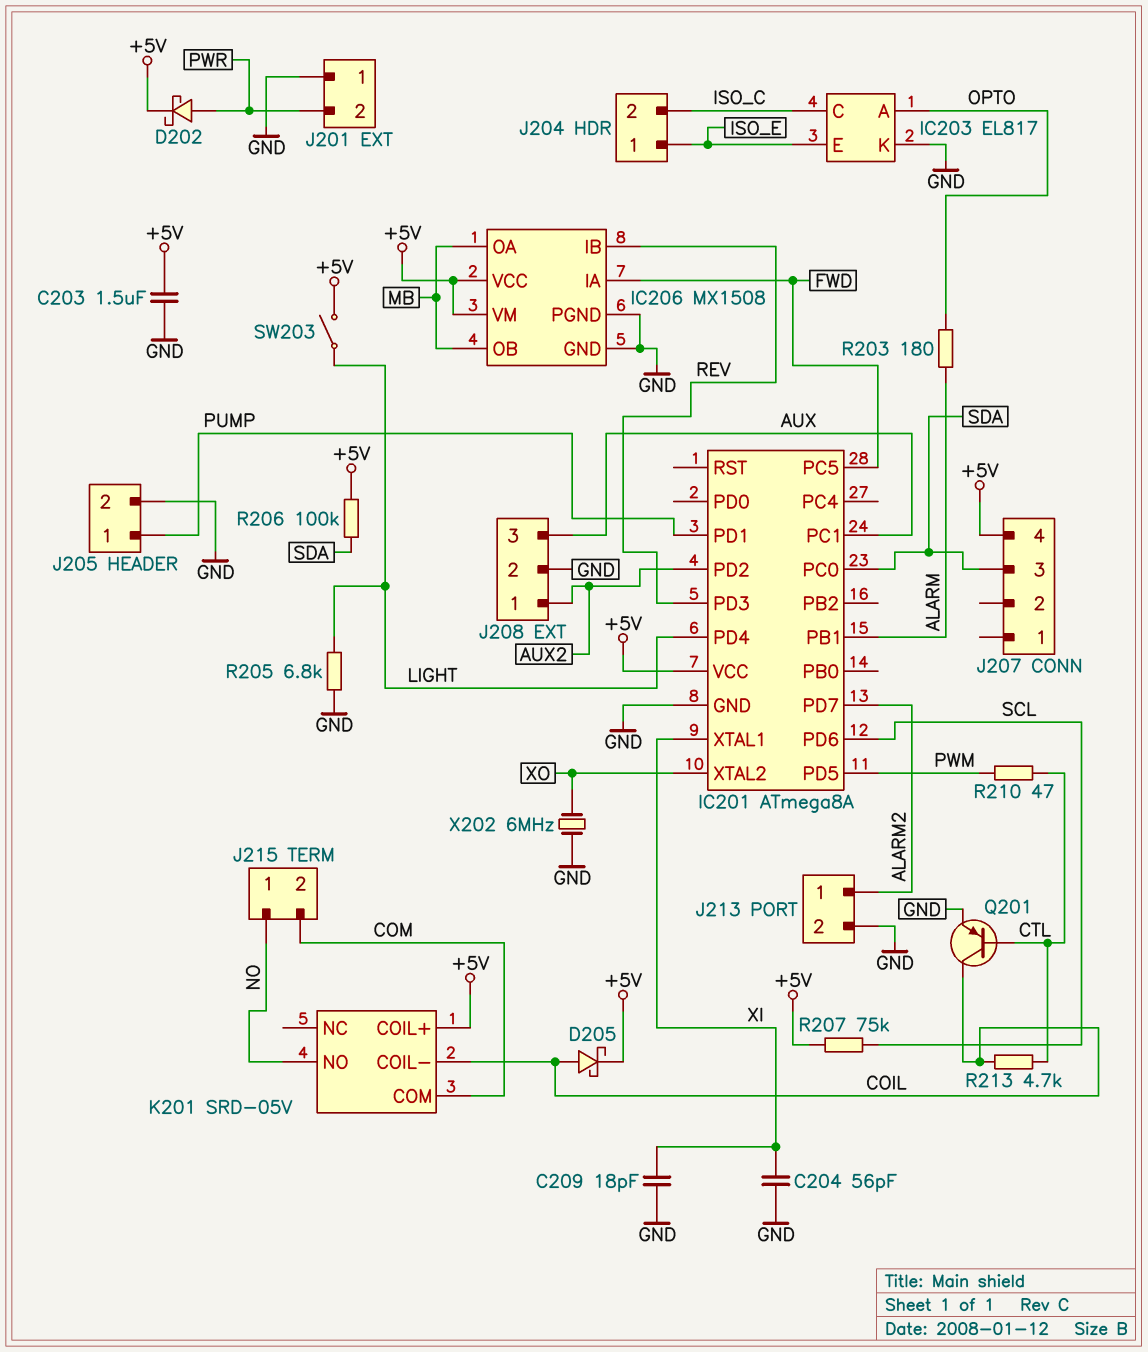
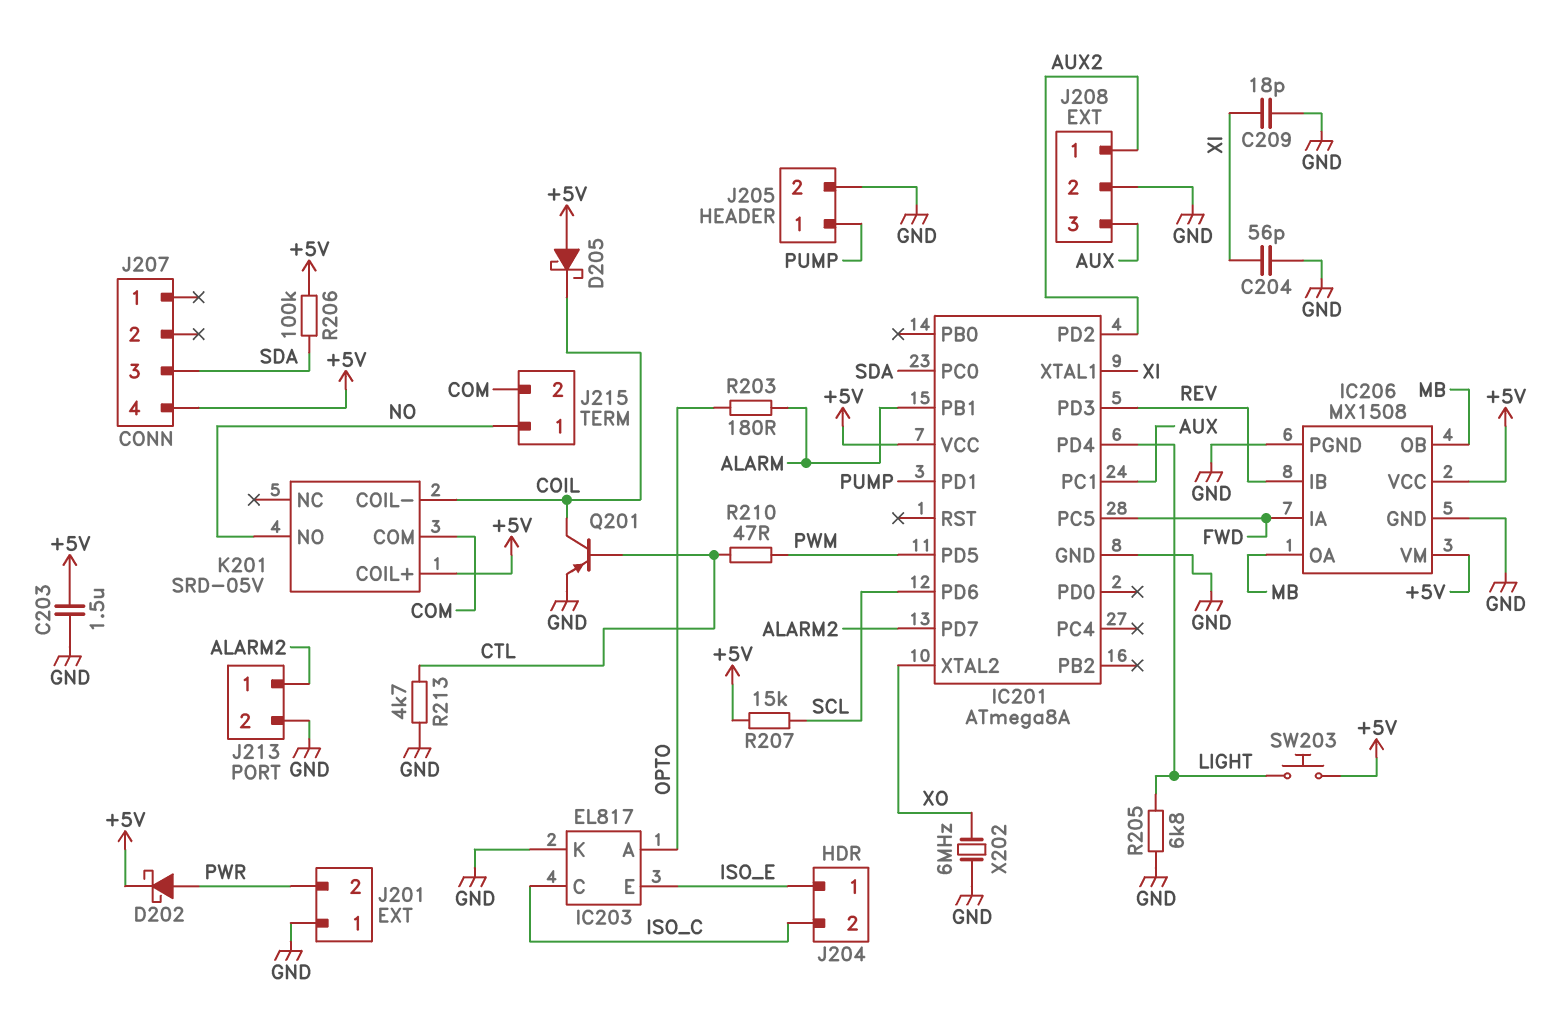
D205: schottky (A COIL, K +5V) -> schottky (A +5V, K COIL)
R207: 75k (+5V, SCL) -> 15k (+5V, SCL)
R213: 4.7k (COIL, CTL) -> 4.7k (CTL, GND)
SW203: switch (+5V, LIGHT) -> button (+5V, LIGHT)

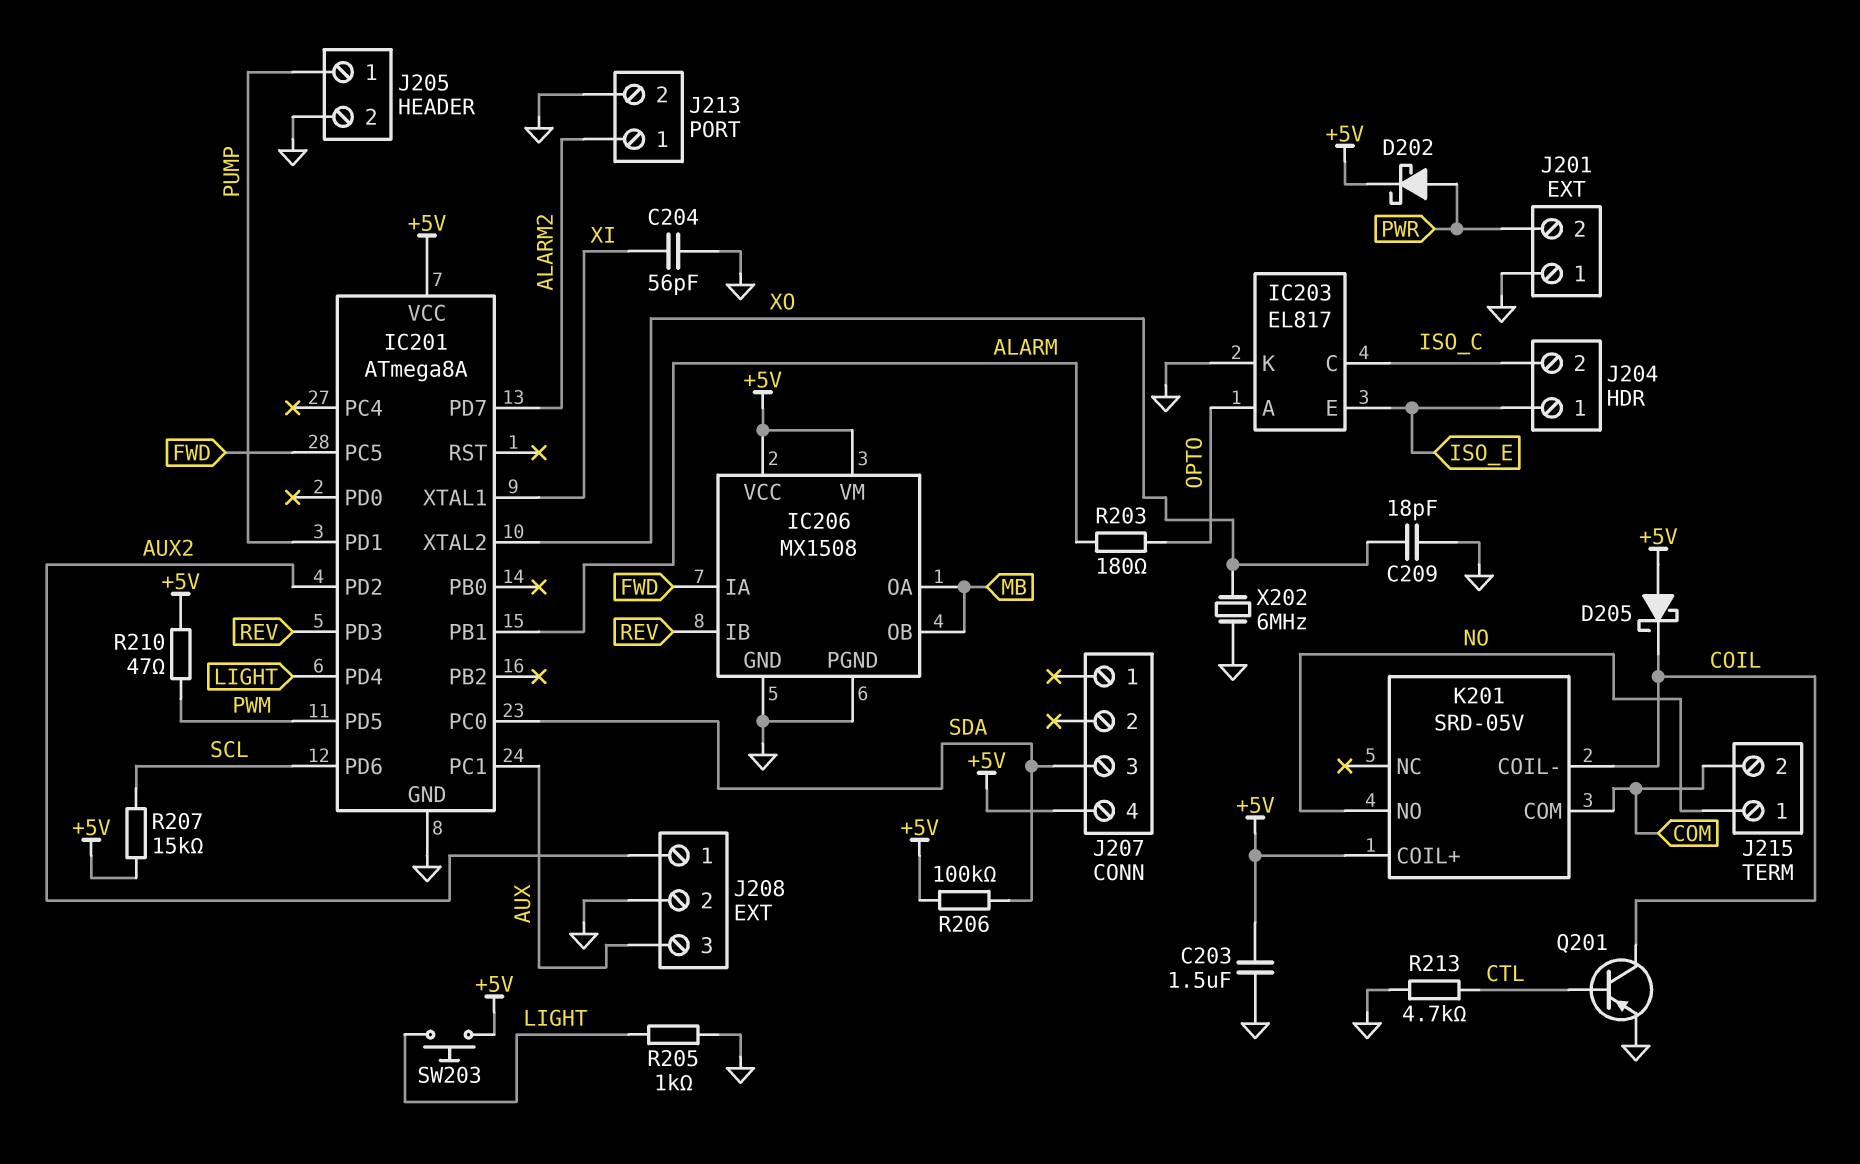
C209: 18pF (GND, XI) -> 18pF (GND, XO)
R205: 6.8k (GND, LIGHT) -> 1k (GND, LIGHT)
R210: 47 (CTL, PWM) -> 47 (+5V, PWM)

